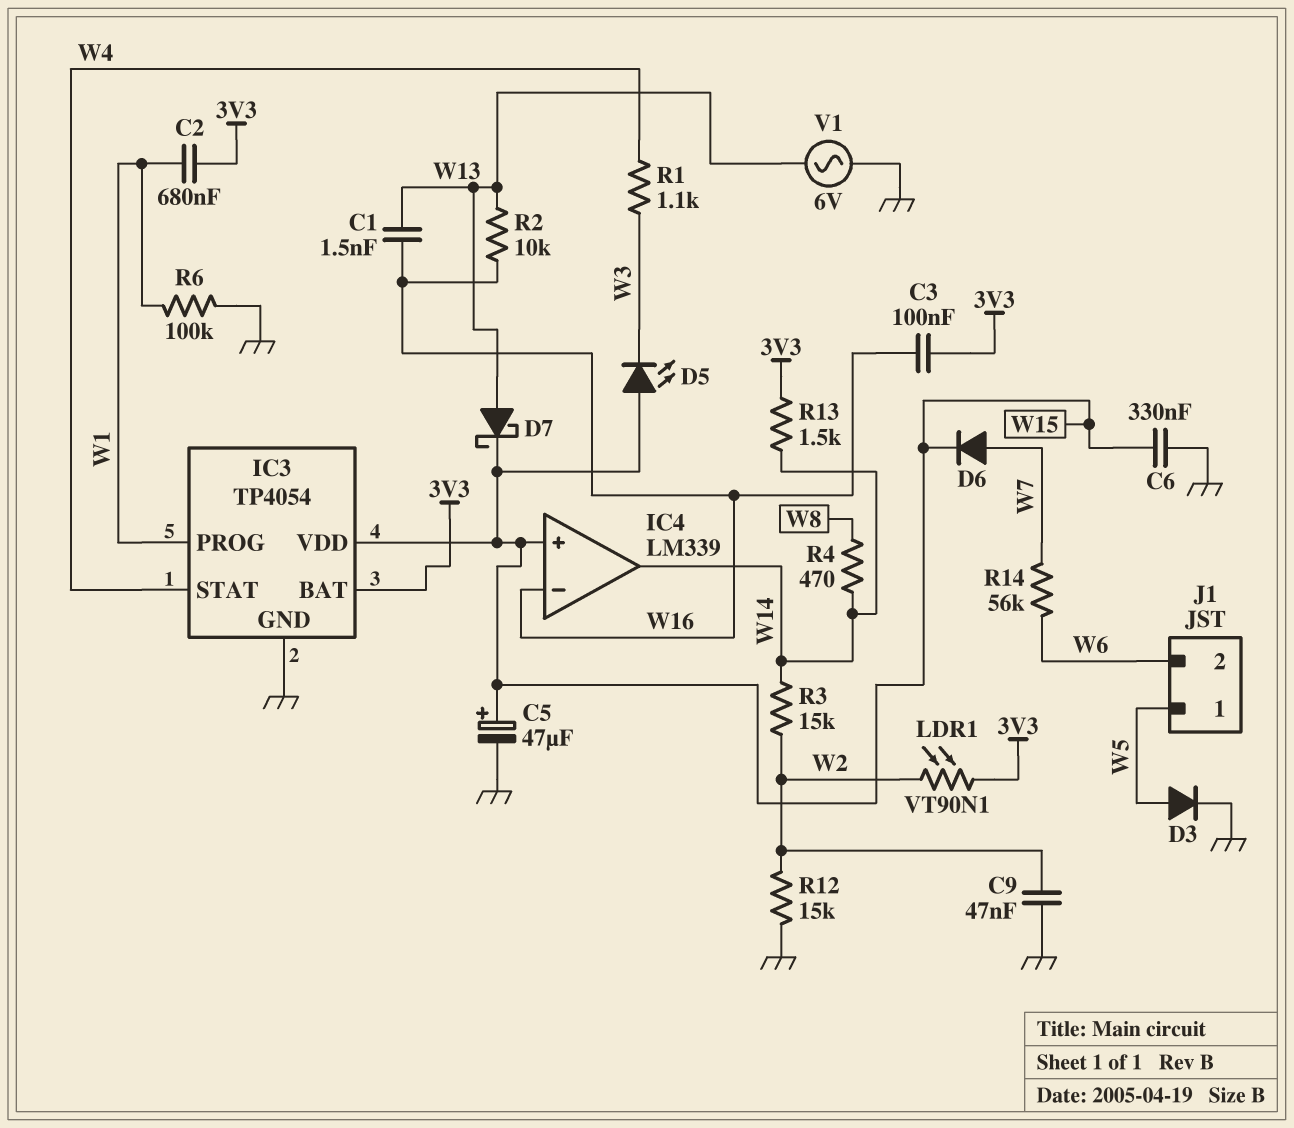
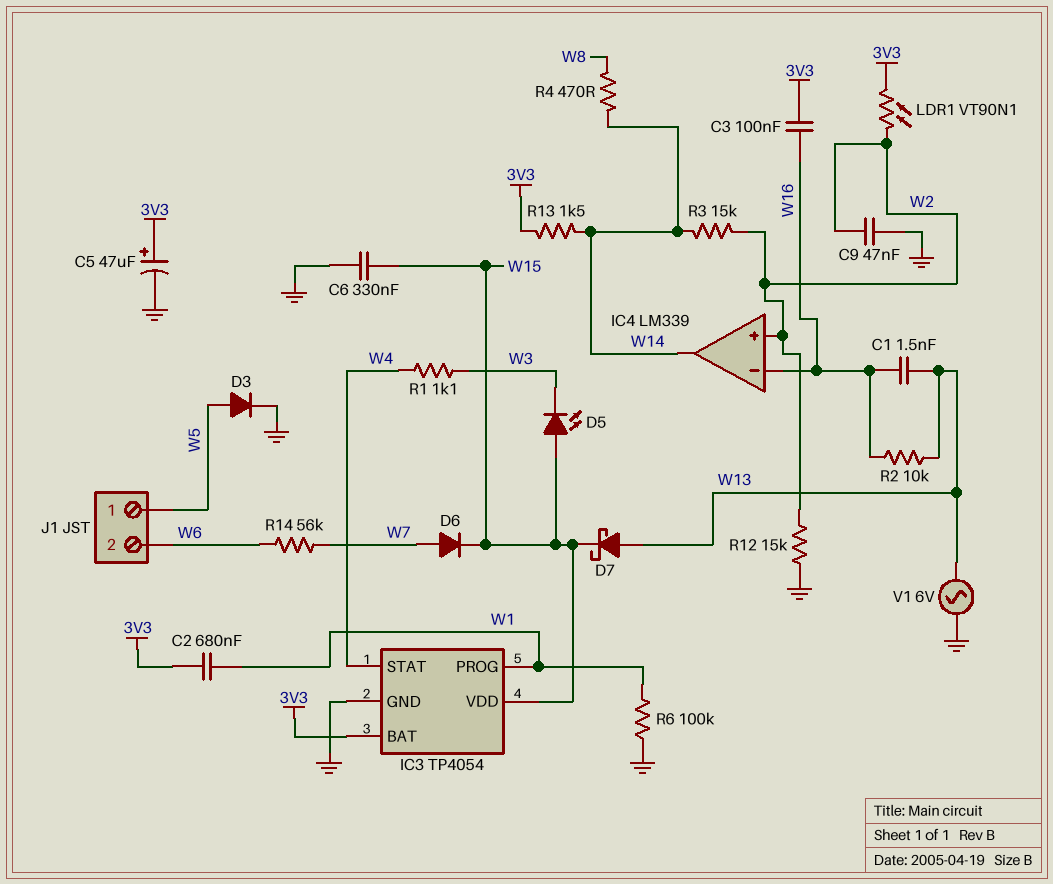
C5: 47uF (plus W15, minus GND) -> 47uF (plus 3V3, minus GND)
IC4 pin in+: W15 -> W2

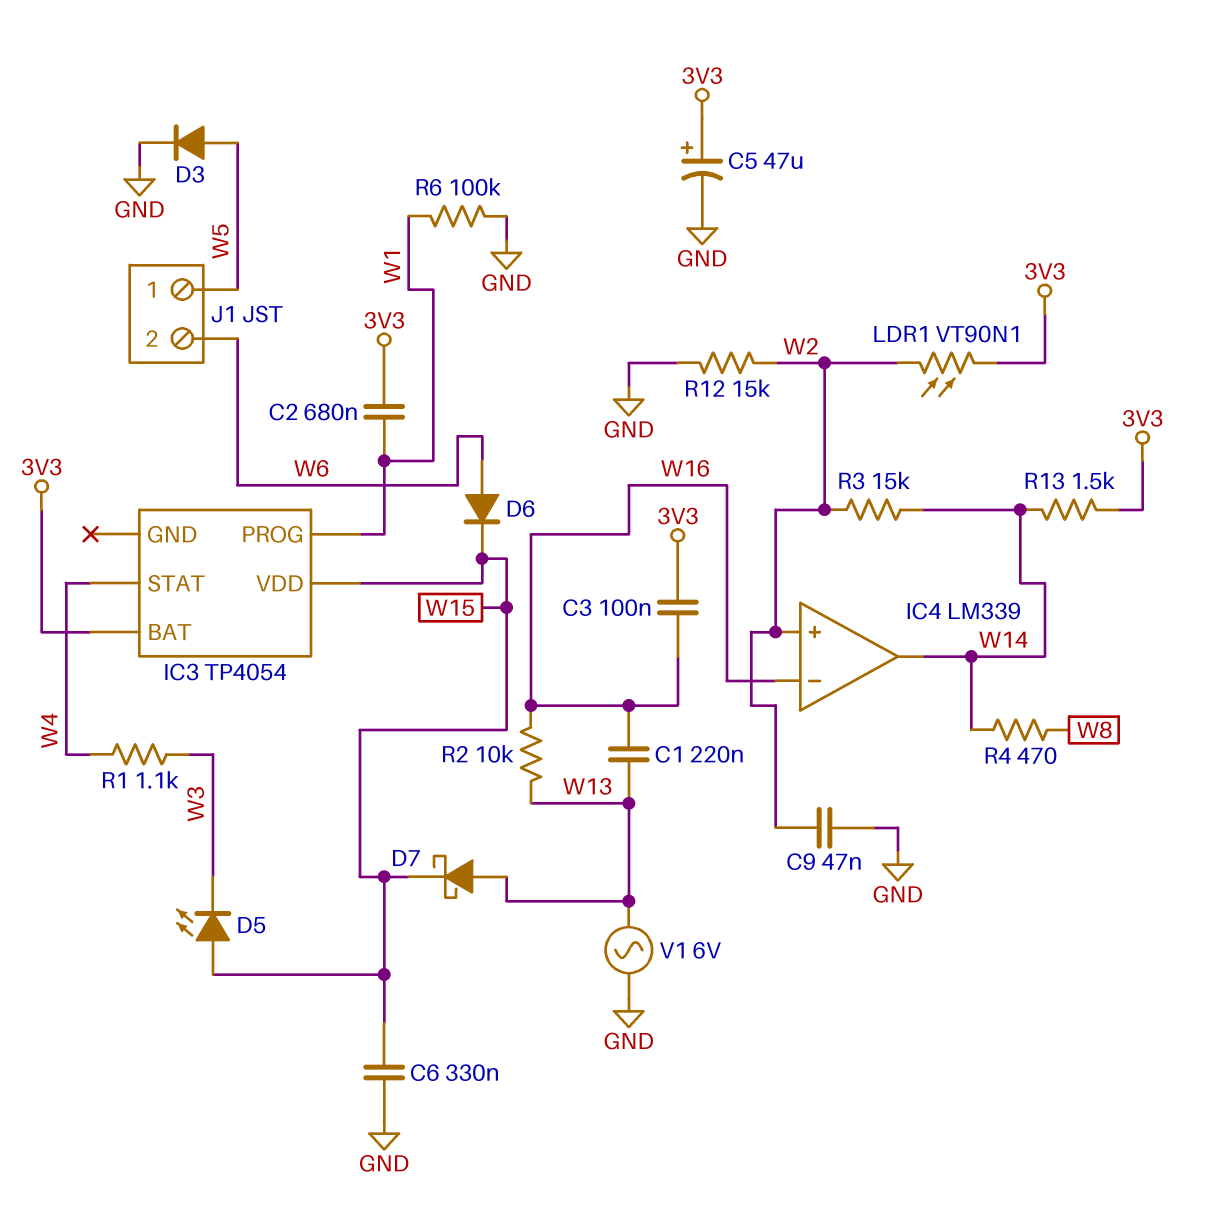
C1: 1.5nF (W13, W16) -> 220nF (W13, W16)
D6: diode (A W7, K W15) -> diode (A W6, K W15)
IC3 pin GND: GND -> none
R14: 56k (W6, W7) -> none

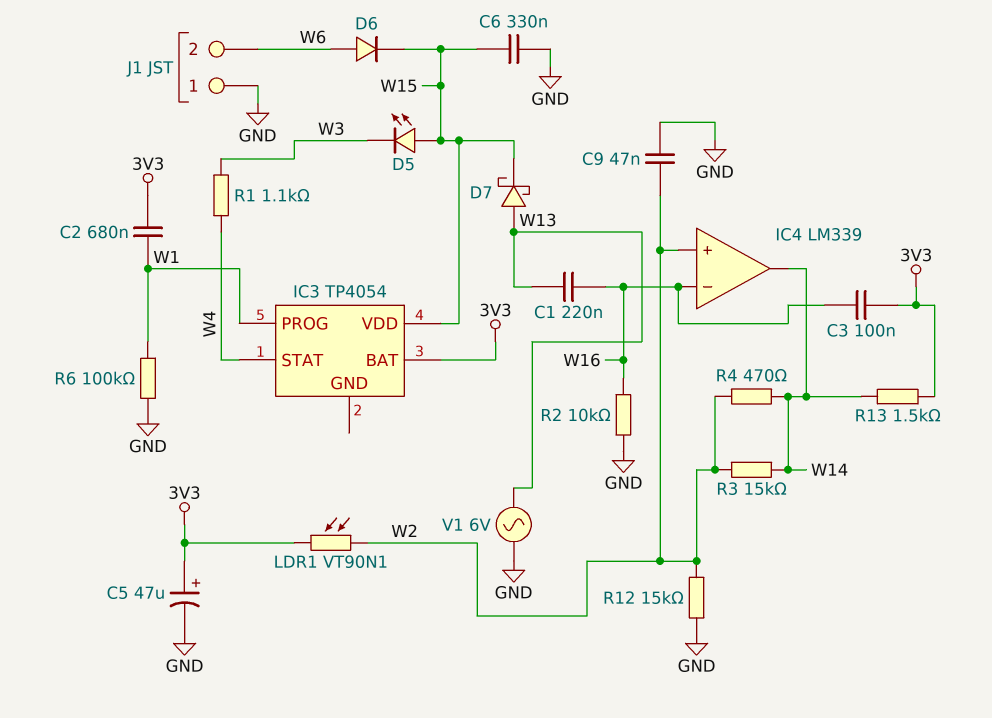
D3: diode (A W5, K GND) -> none
J1 pin 1: W5 -> GND
R2: 10k (W13, W16) -> 10k (GND, W16)
R4: 470 (W8, W14) -> 470 (W2, W14)

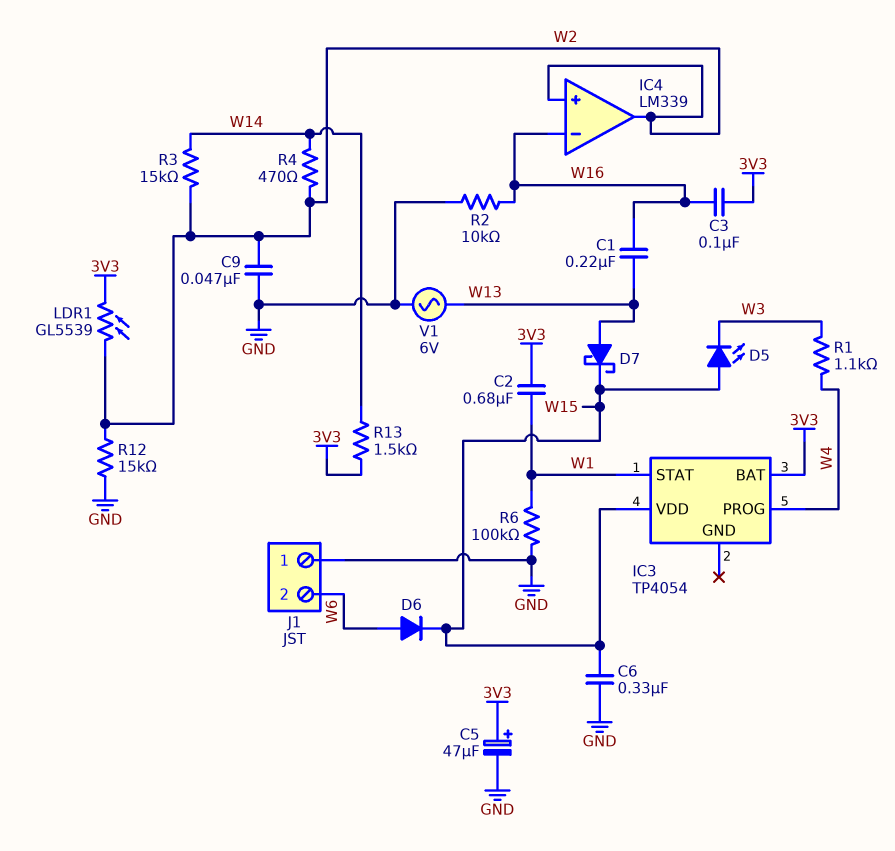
IC3 pin PROG: W1 -> W4
IC3 pin STAT: W4 -> W1
IC4 pin out: W14 -> W2
LDR1: VT90N1 (3V3, W2) -> GL5539 (3V3, W2)

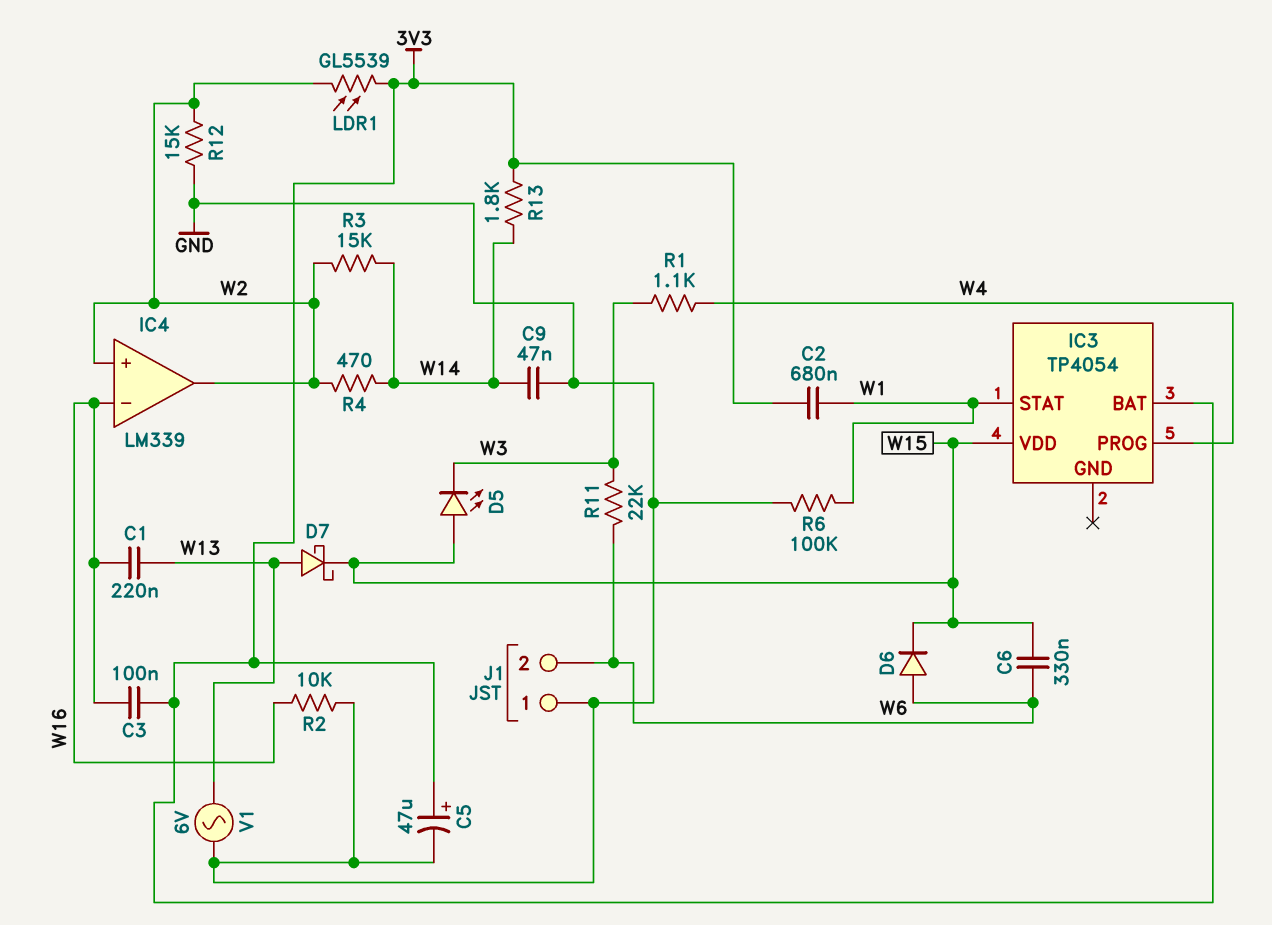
C6: 330nF (GND, W15) -> 330nF (W6, W15)
C9: 47nF (GND, W2) -> 47nF (GND, W14)
R11: none -> 22k (W3, W6)
R13: 1.5k (3V3, W14) -> 1.8k (3V3, W14)

